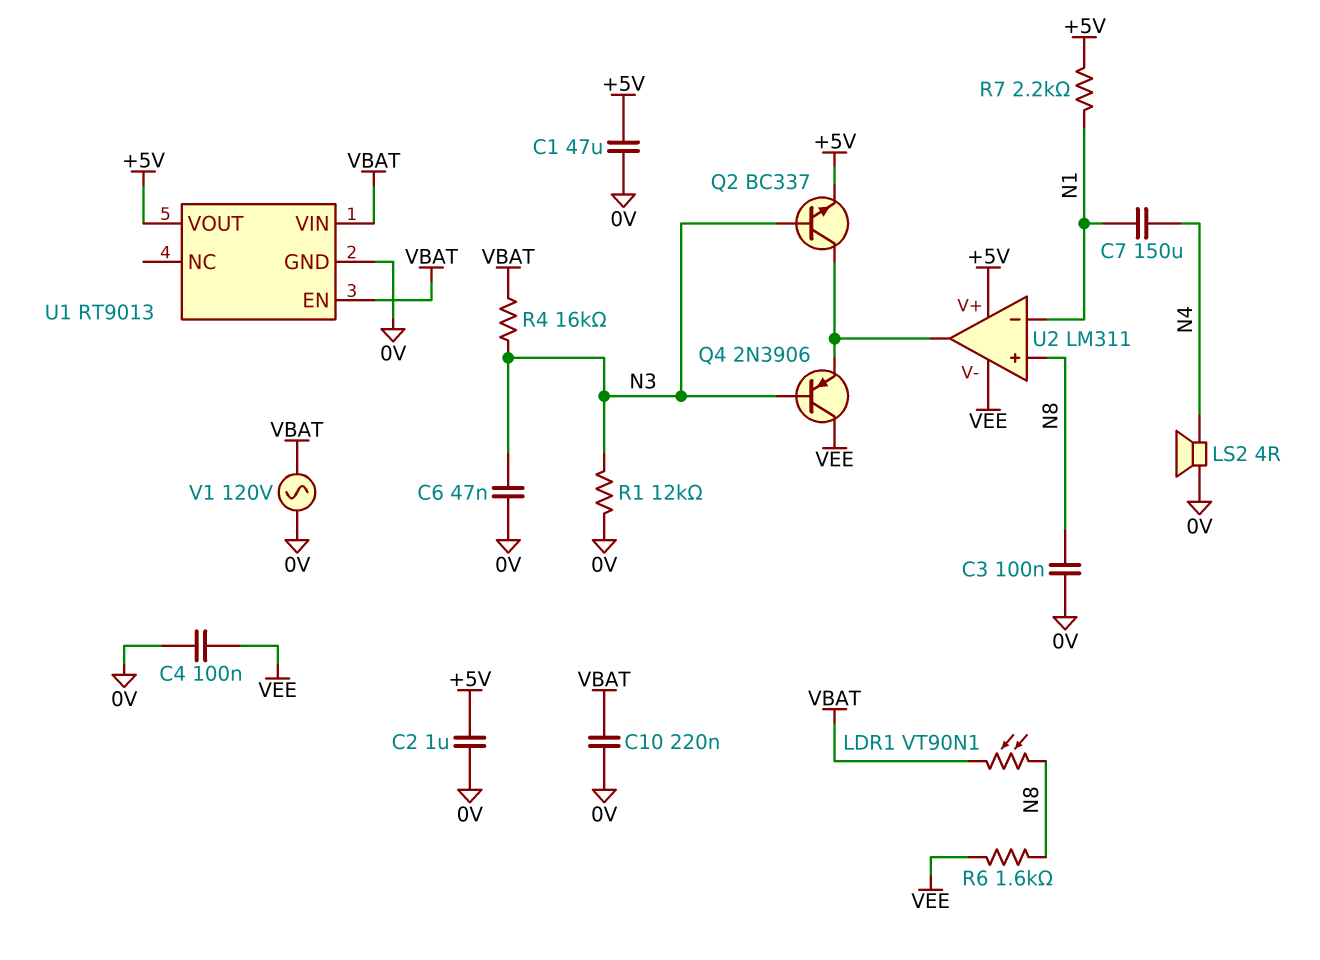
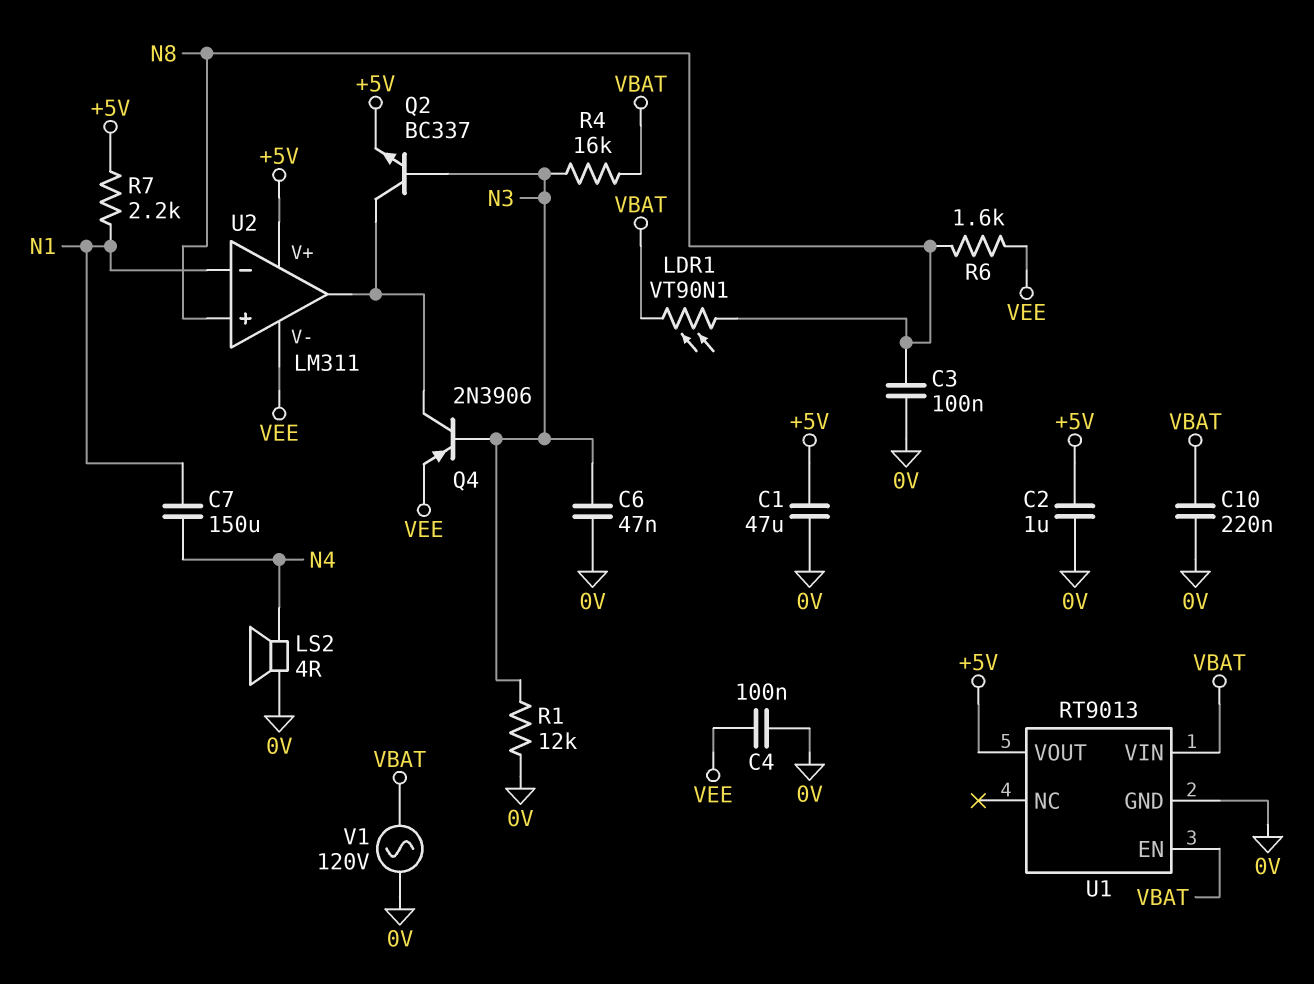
Q4: PNP 2N3906 (B N3, C VEE, E U2/out) -> PNP 2N3906 (B N3, C U2/out, E VEE)

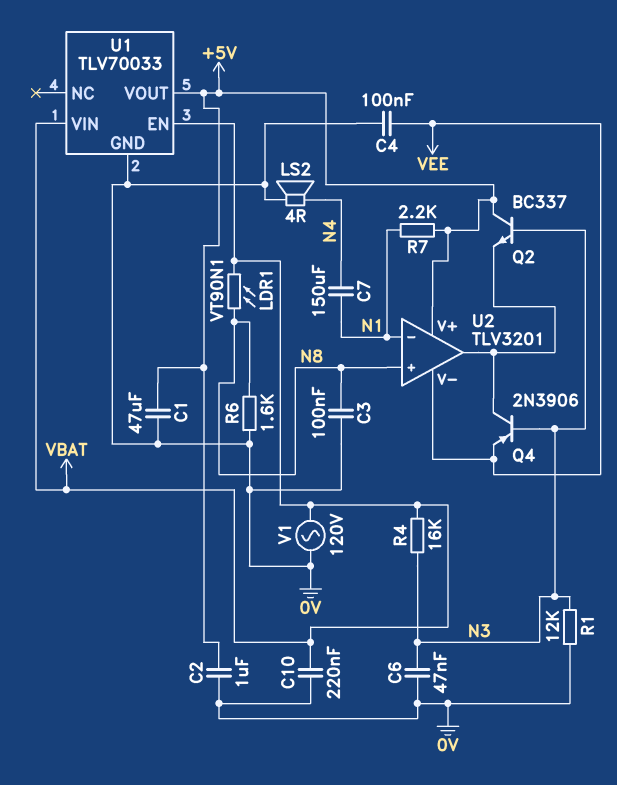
Q2: NPN BC337 (B N3, C U2/out, E +5V) -> NPN BC337 (B N3, C +5V, E U2/out)
R6: 1.6k (N8, VEE) -> 1.6k (0V, N8)
U1: RT9013 -> TLV70033
U2: LM311 -> TLV3201

